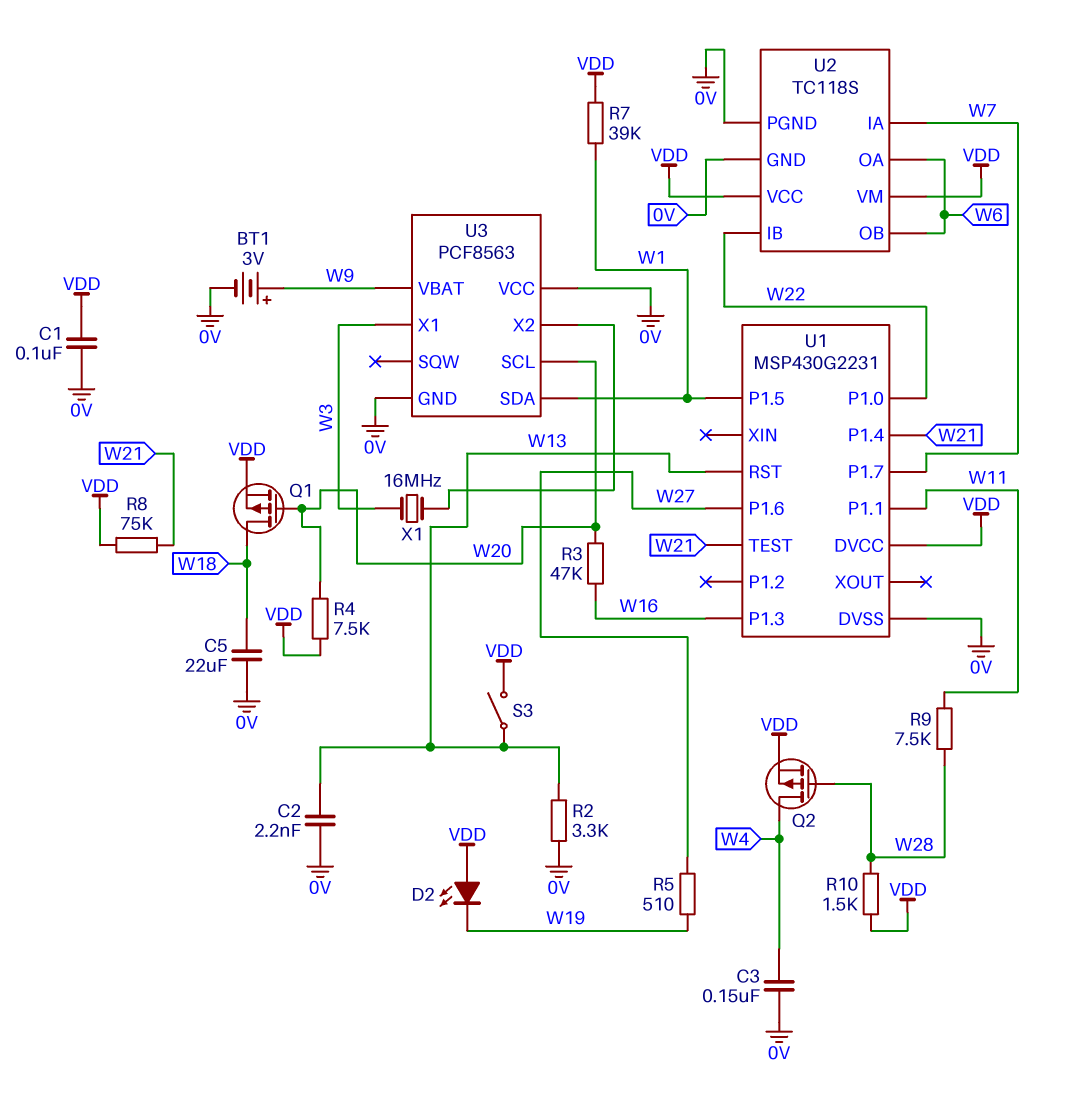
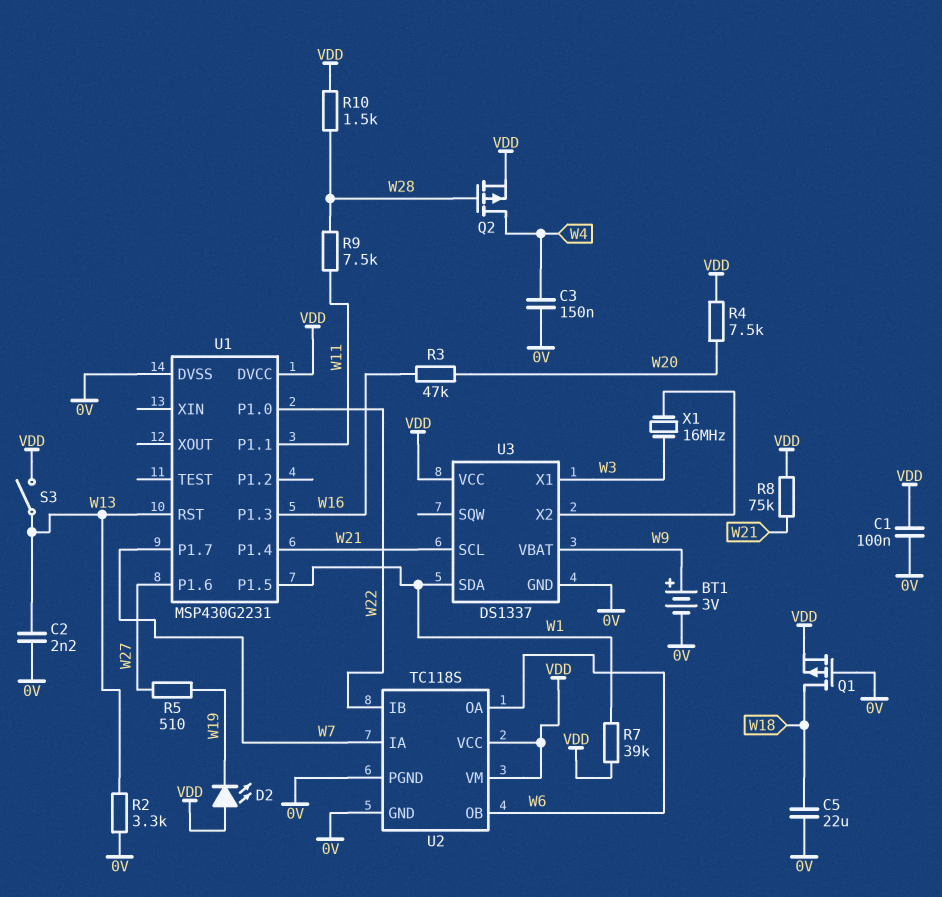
Q1: PMOS (G W20, D W18, S VDD) -> PMOS (G 0V, D W18, S VDD)
U1 pin TEST: W21 -> none
U3: PCF8563 -> DS1337
U3 pin SCL: W20 -> W21
U3 pin VCC: 0V -> VDD

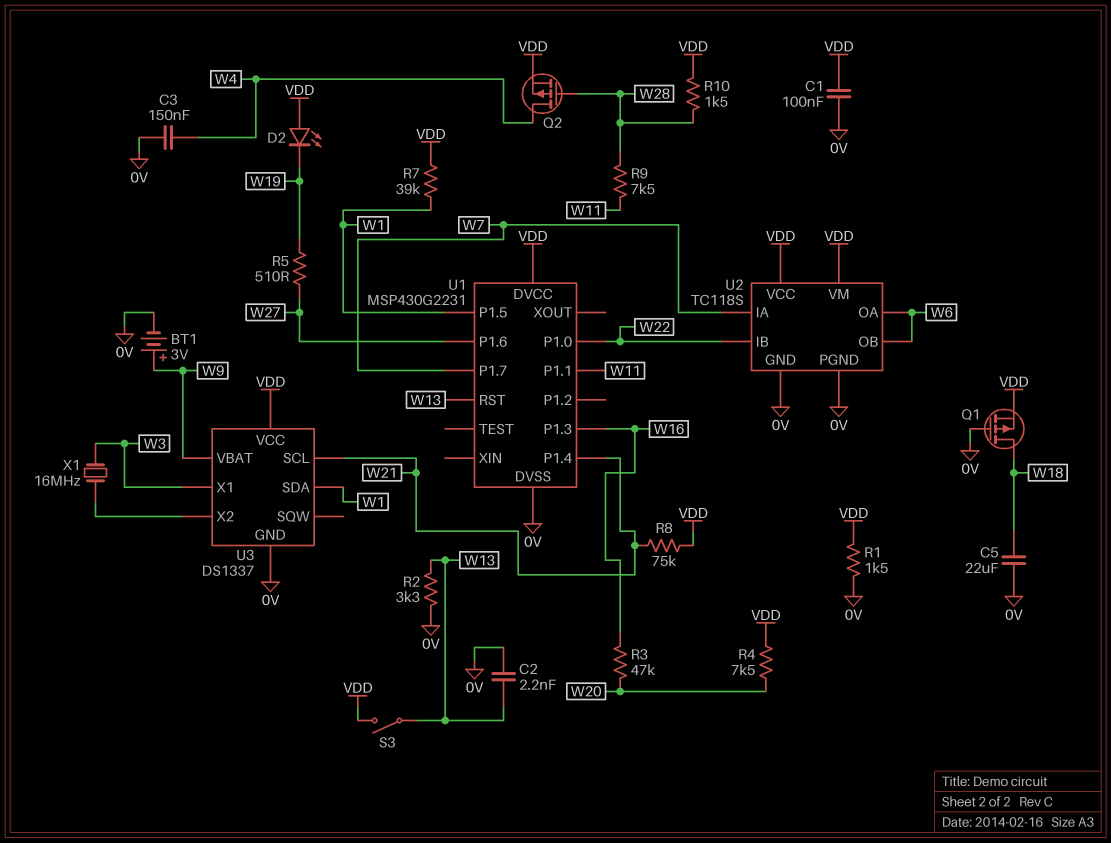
R1: none -> 1.5k (0V, VDD)

